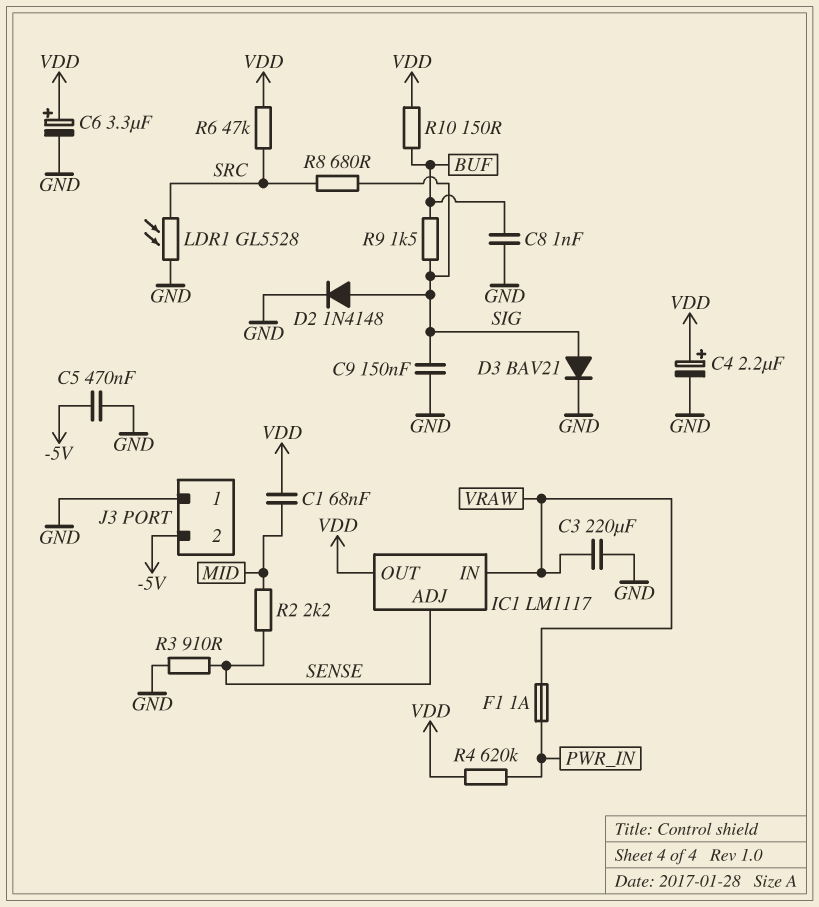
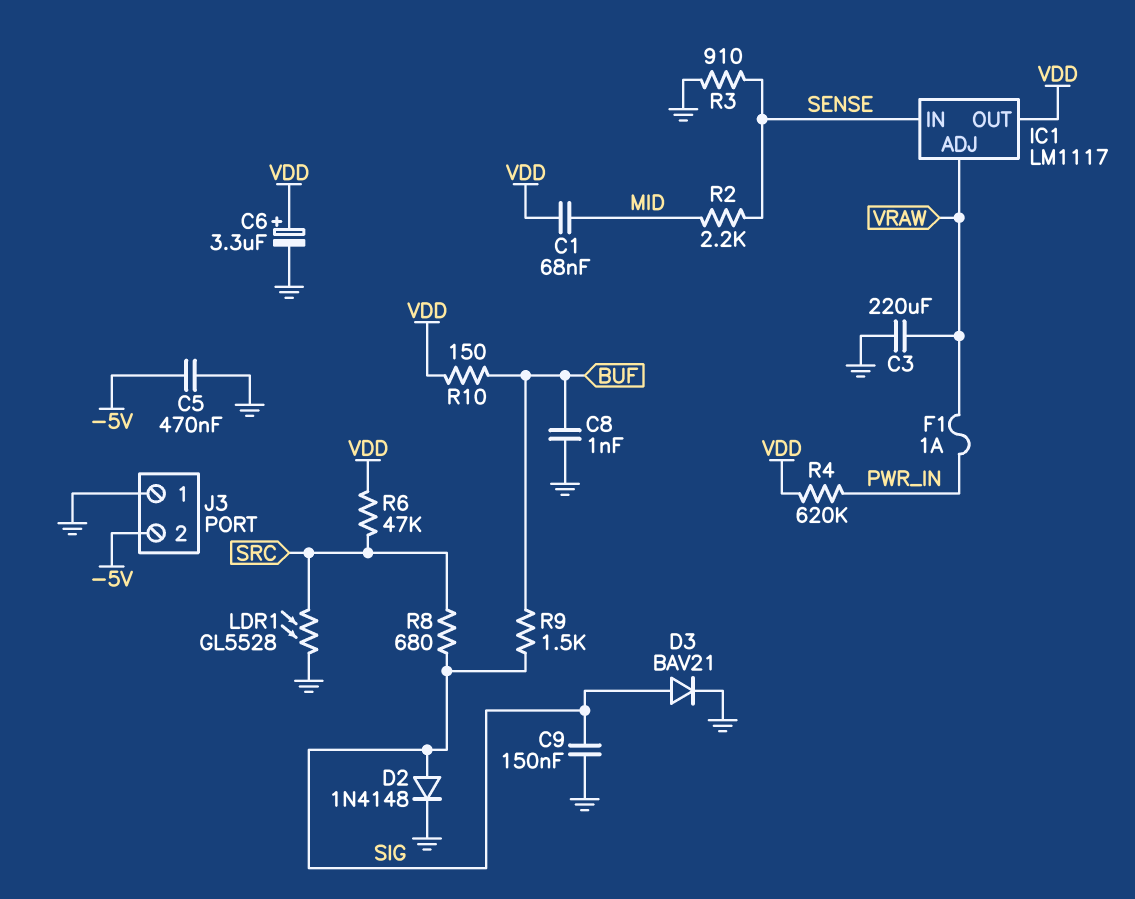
C4: 2.2uF (plus VDD, minus GND) -> none
IC1 pin ADJ: SENSE -> VRAW
IC1 pin IN: VRAW -> SENSE

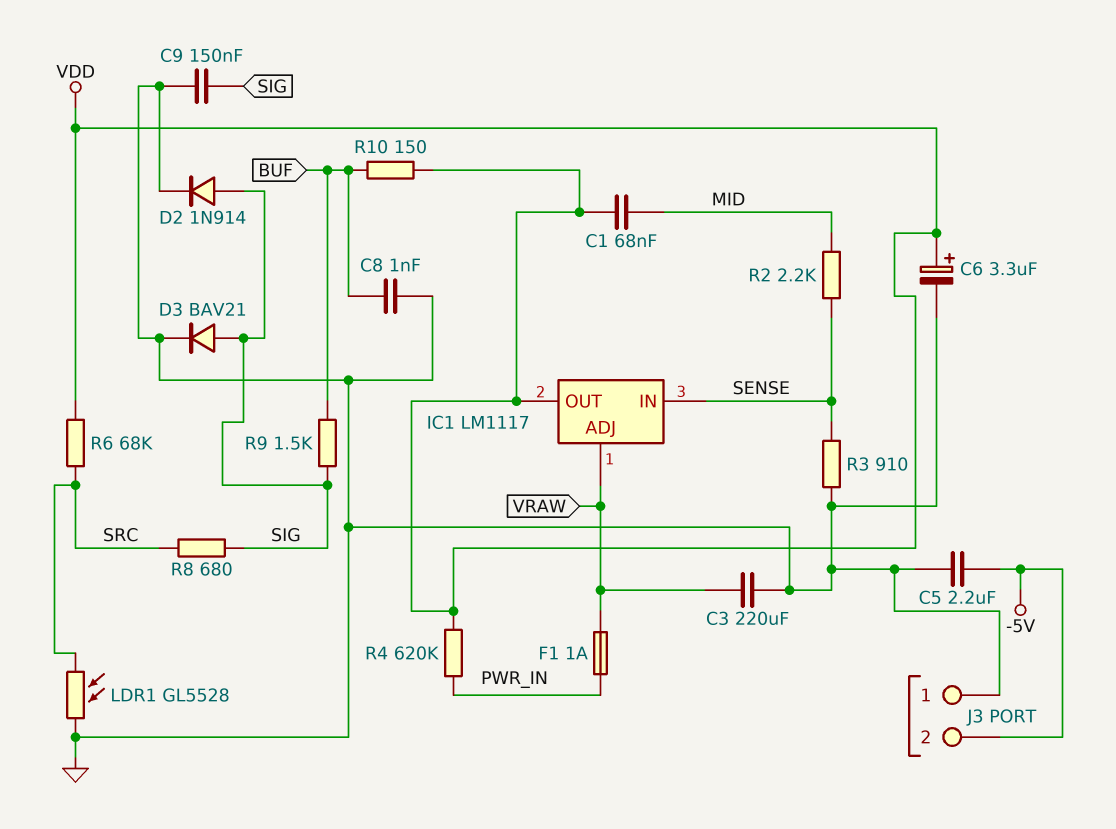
C5: 470nF (-5V, GND) -> 2.2uF (-5V, GND)
D2: diode 1N4148 (A SIG, K GND) -> diode 1N914 (A SIG, K GND)
R6: 47k (SRC, VDD) -> 68k (SRC, VDD)

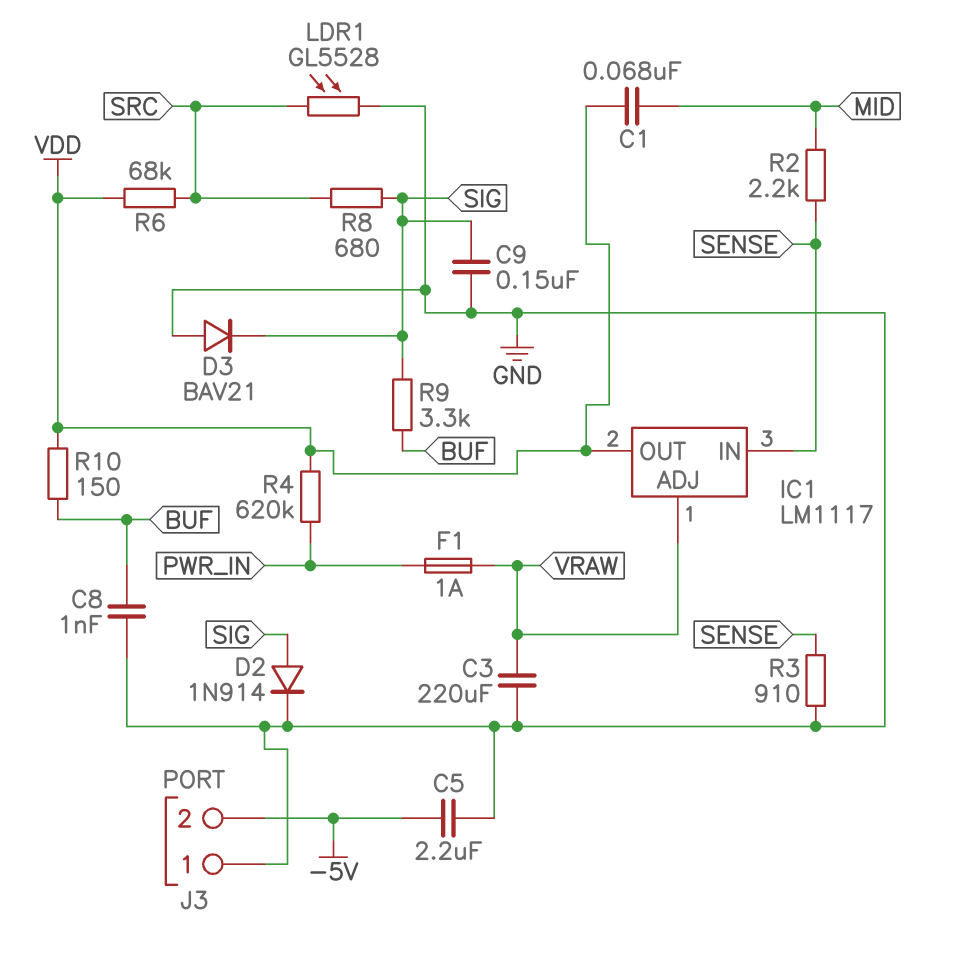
C6: 3.3uF (plus VDD, minus GND) -> none
D3: diode BAV21 (A SIG, K GND) -> diode BAV21 (A GND, K SIG)
R9: 1.5k (BUF, SIG) -> 3.3k (BUF, SIG)

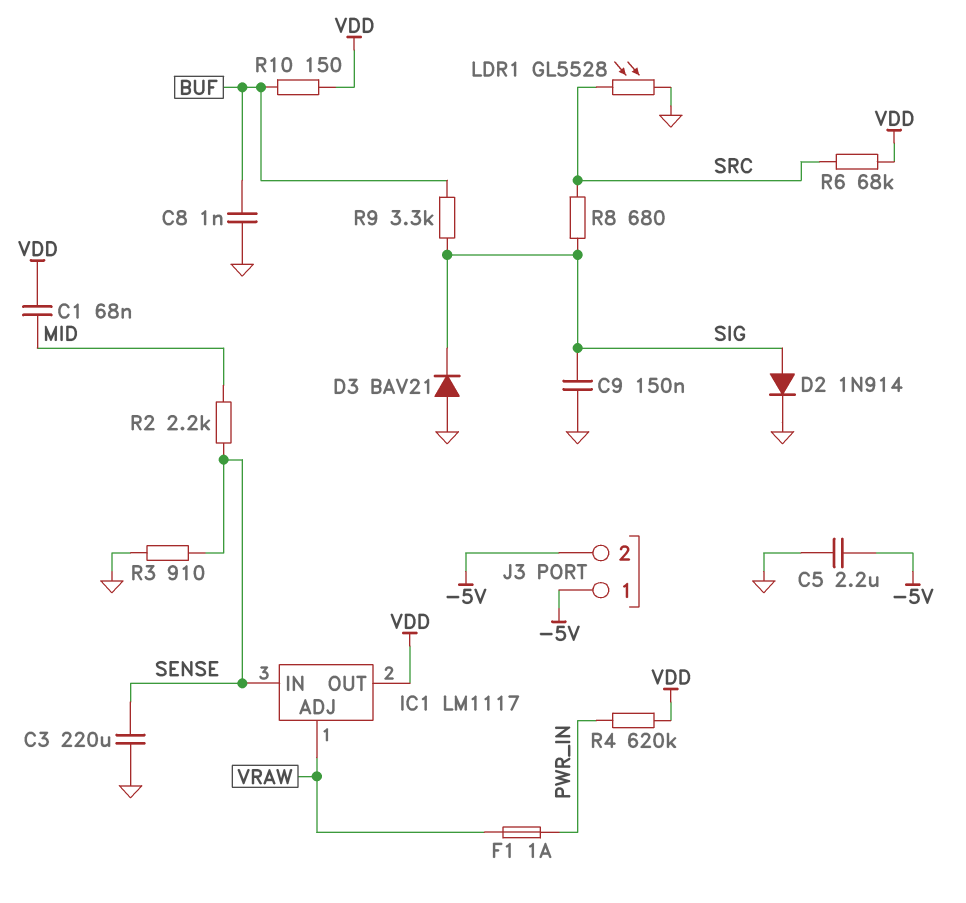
C3: 220uF (GND, VRAW) -> 220uF (GND, SENSE)
J3 pin 1: GND -> -5V

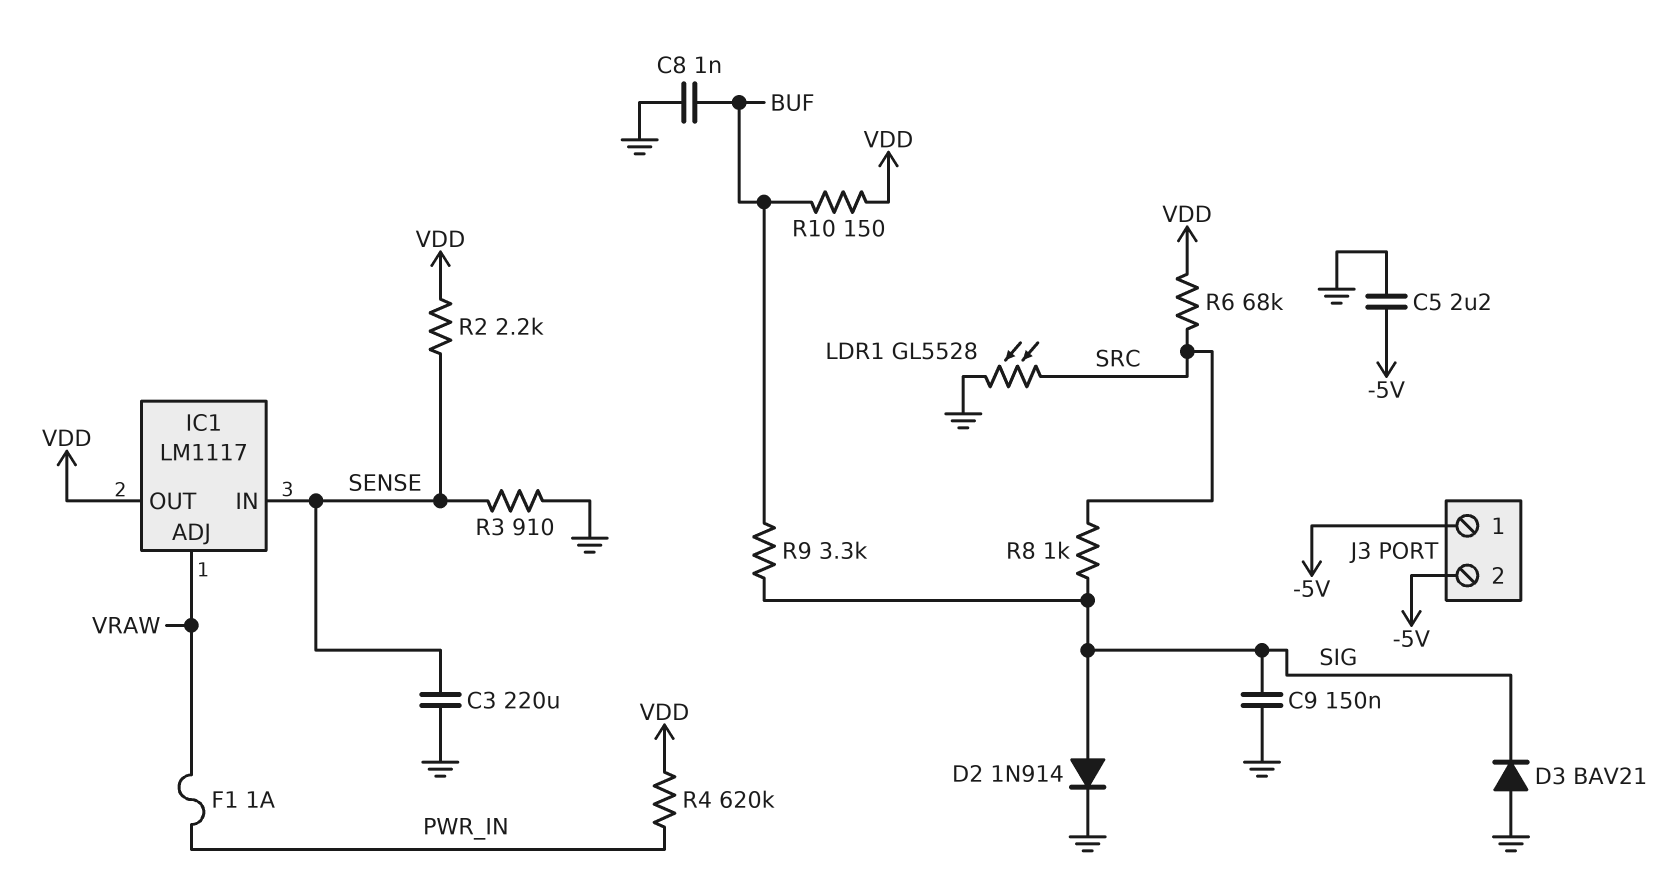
C1: 68nF (MID, VDD) -> none
R2: 2.2k (MID, SENSE) -> 2.2k (SENSE, VDD)
R8: 680 (SIG, SRC) -> 1k (SIG, SRC)

